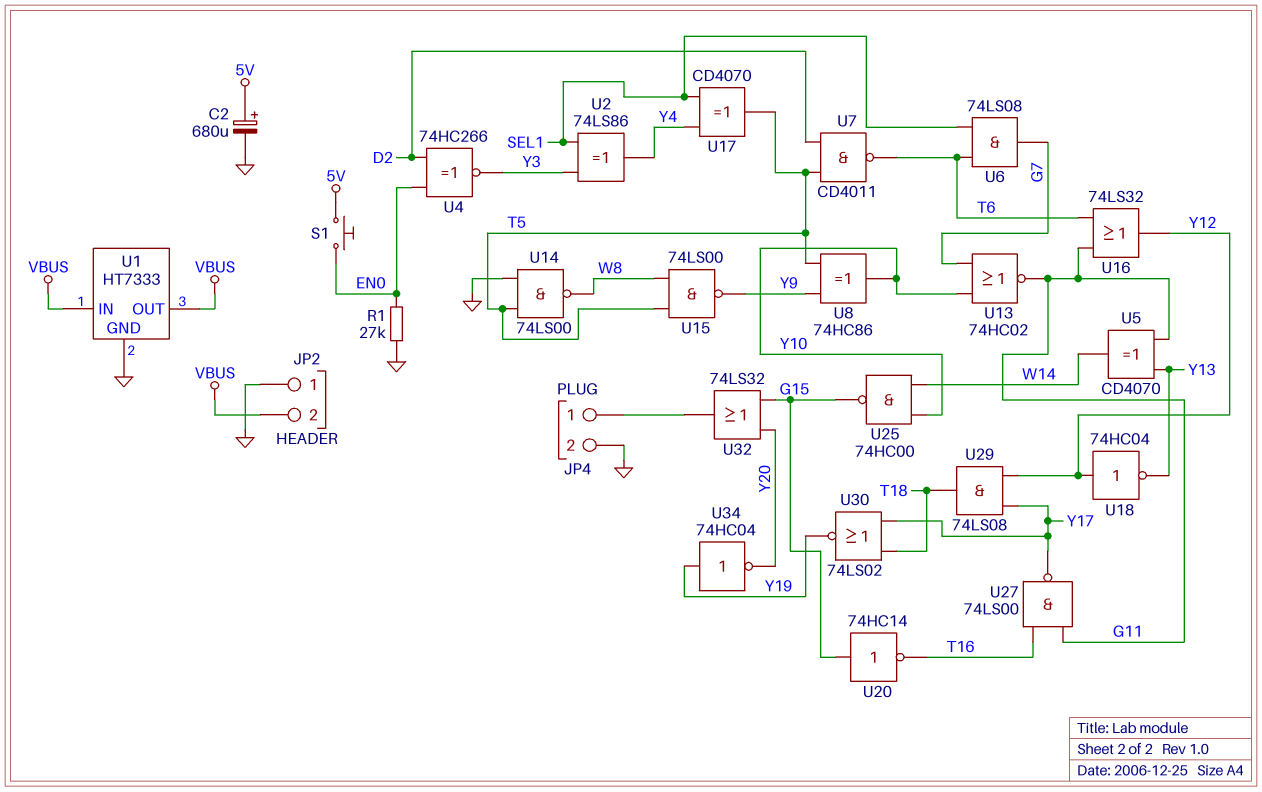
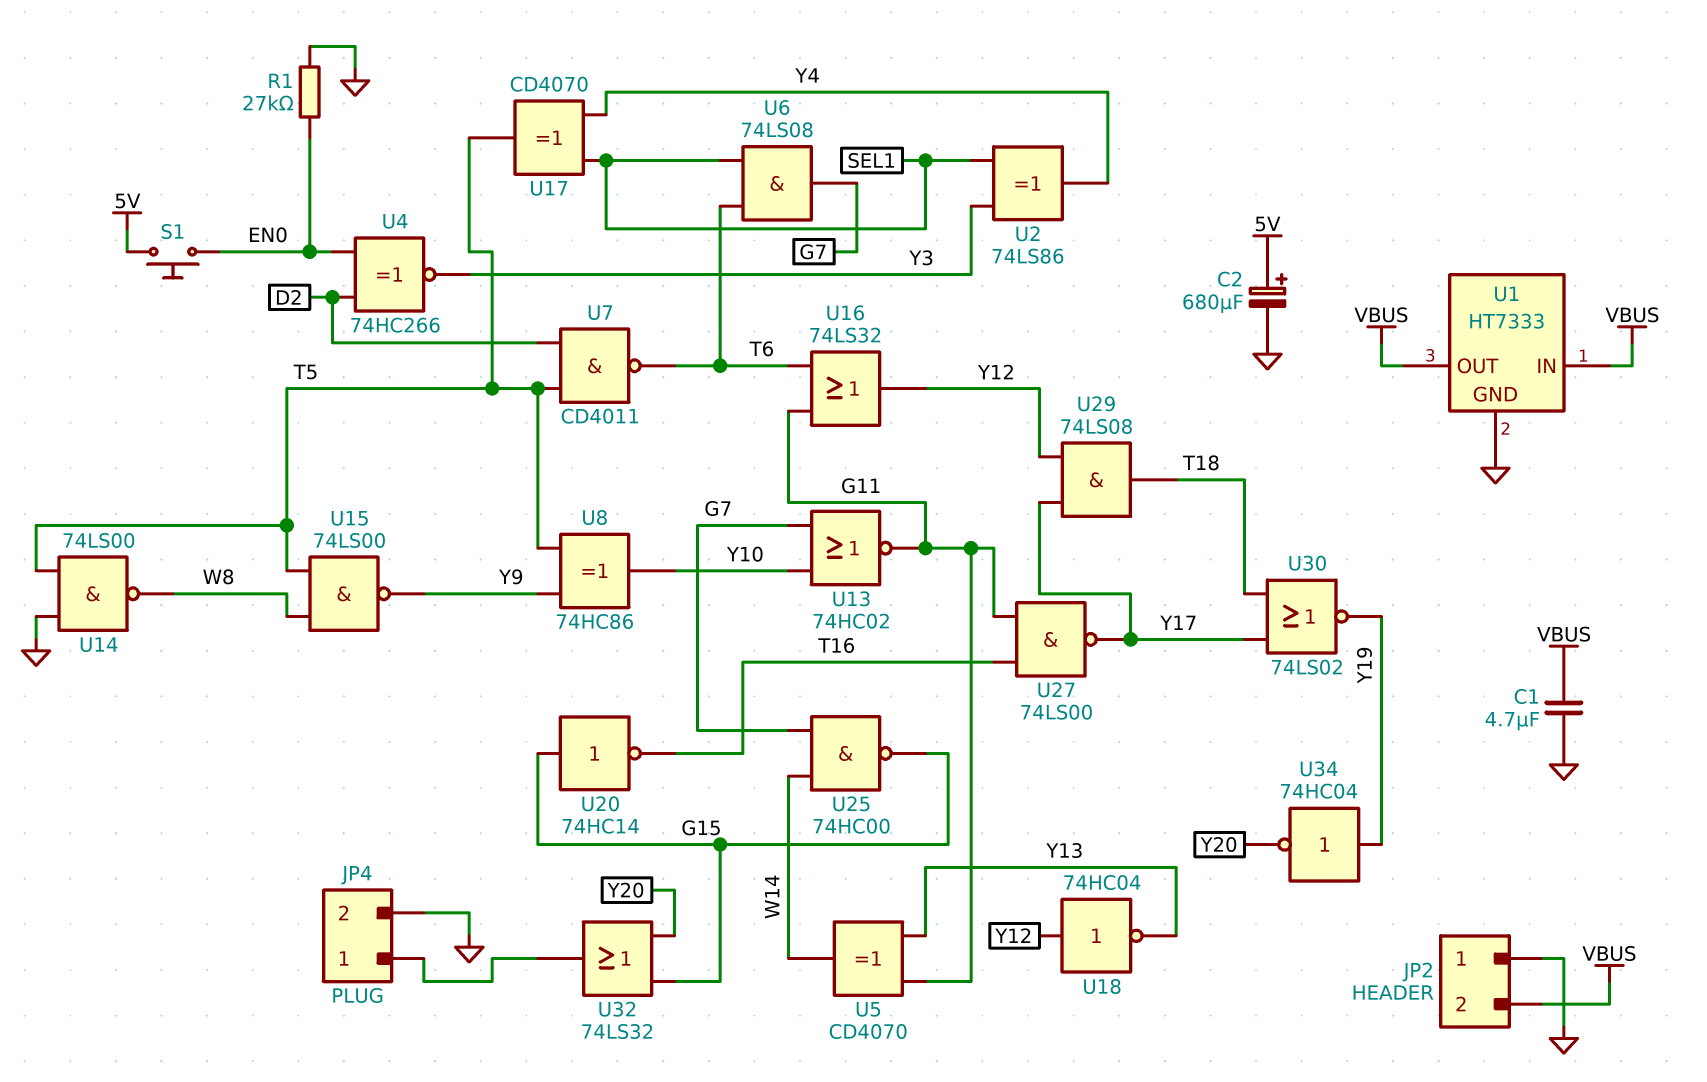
C1: none -> 4.7uF (GND, VBUS)
U25: NAND 74HC00 (in W14, in Y10, out G15) -> NAND 74HC00 (in G7, in W14, out G15)

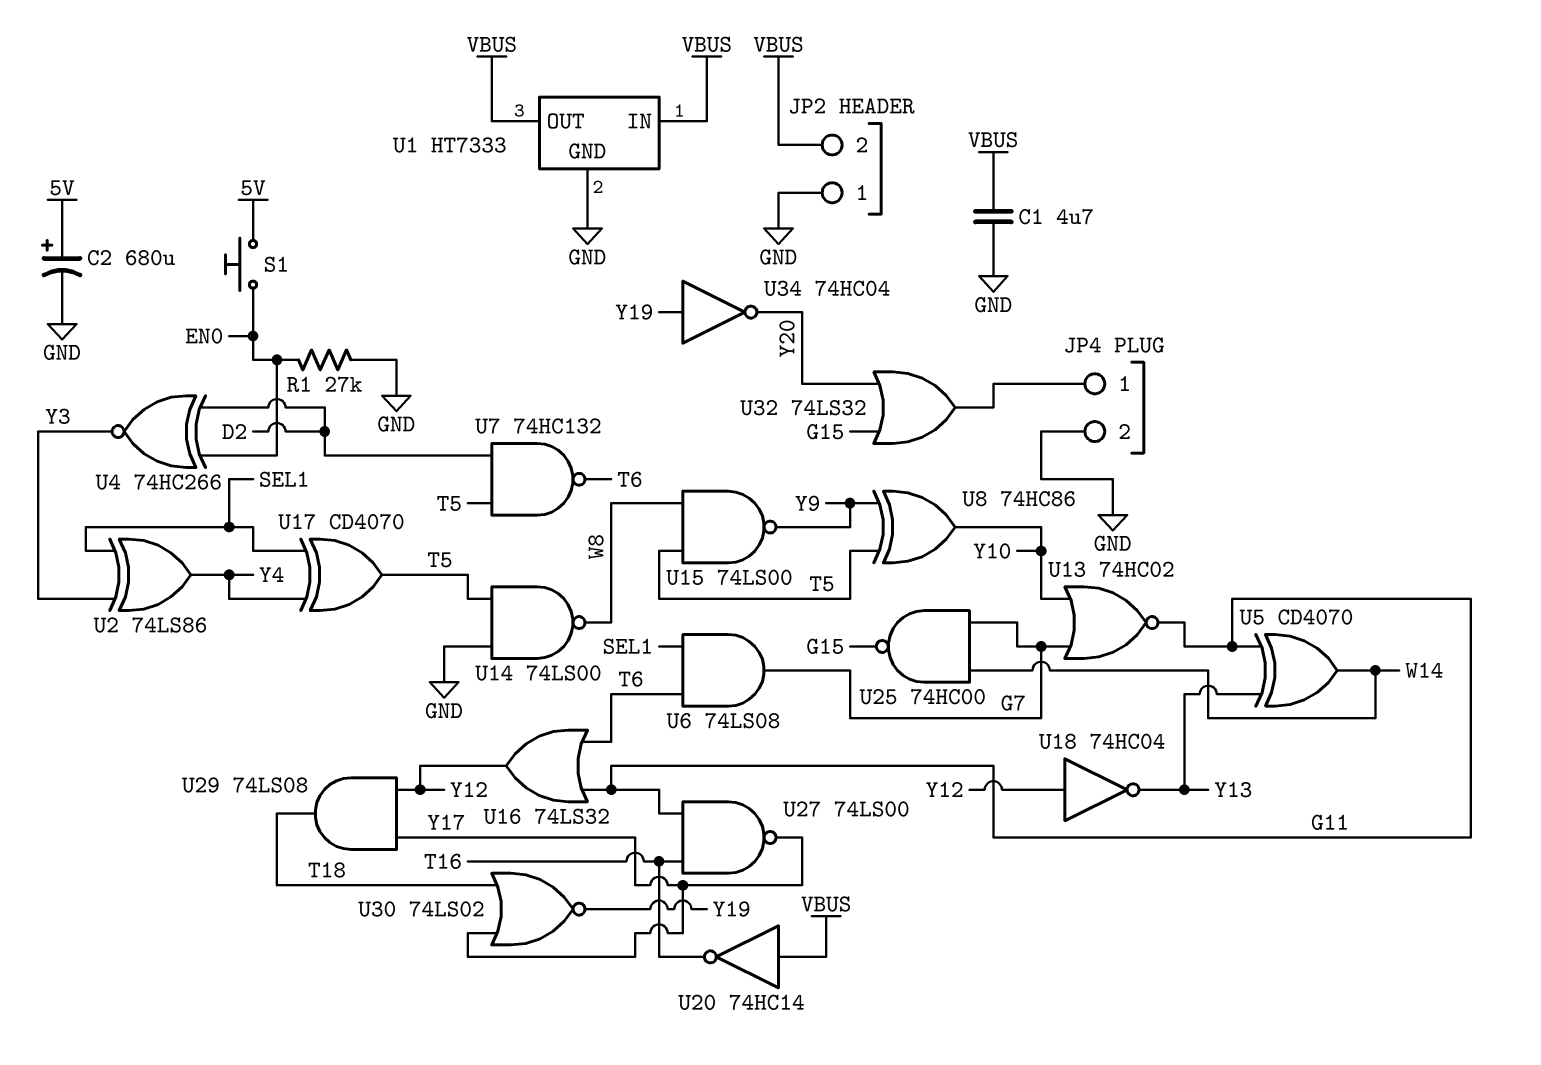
U7: NAND CD4011 (in D2, in T5, out T6) -> NAND 74HC132 (in D2, in T5, out T6)
U20: NOT 74HC14 (in G15, out T16) -> NOT 74HC14 (in VBUS, out T16)

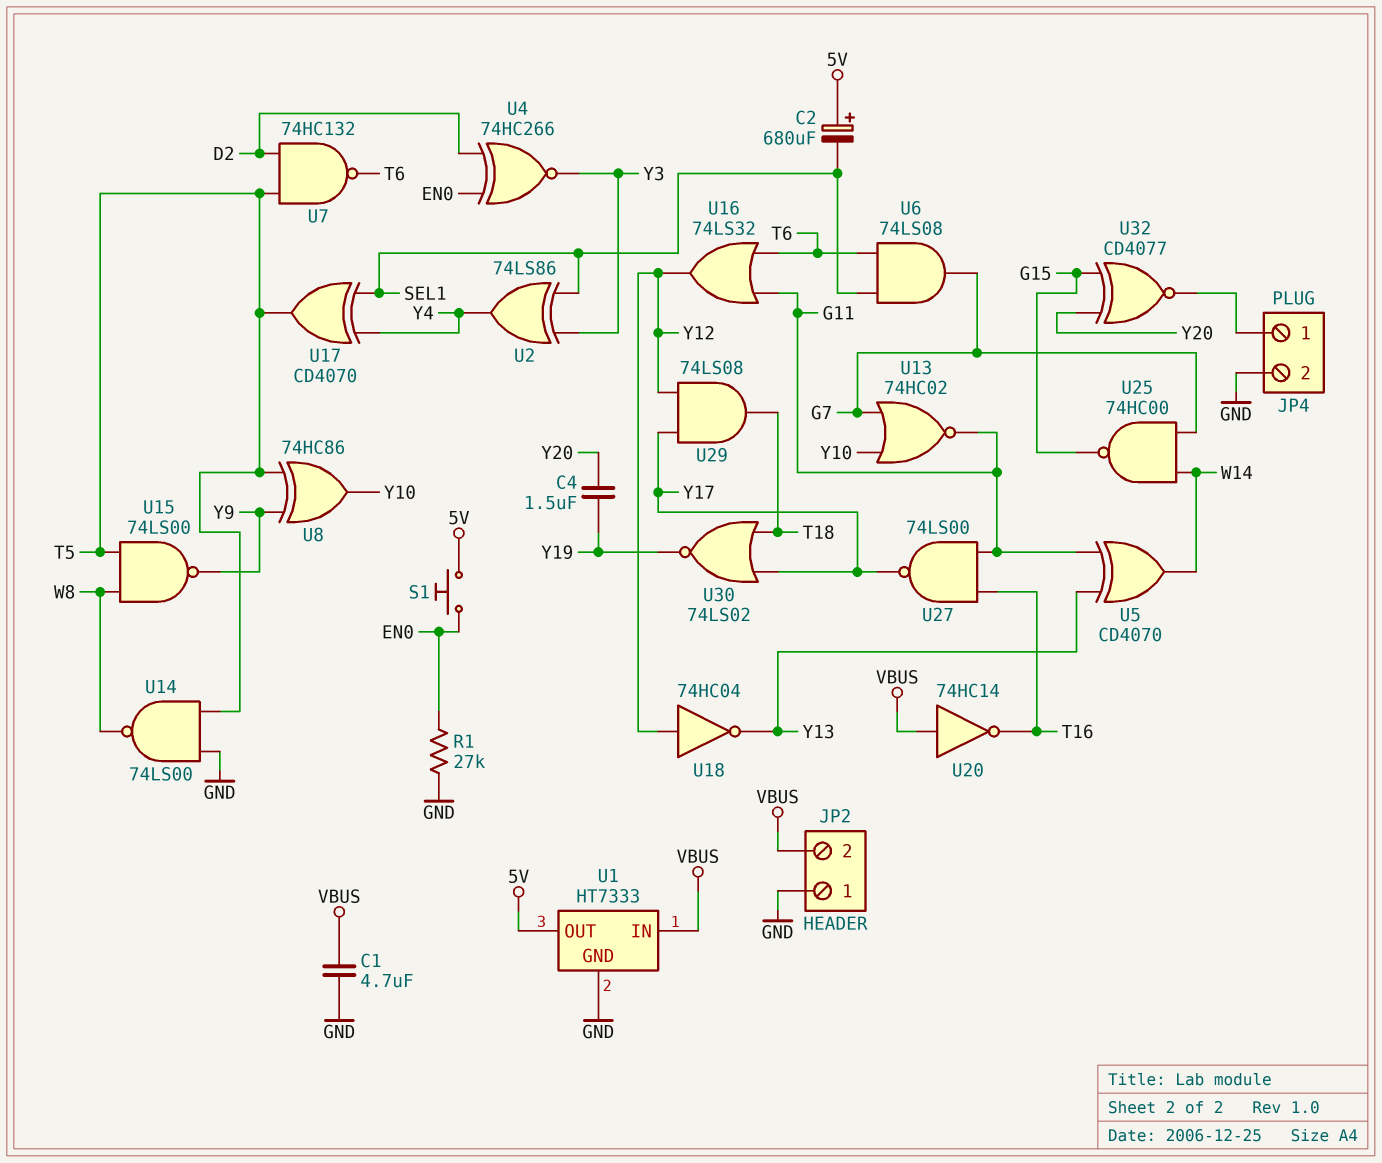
C2: 680uF (plus 5V, minus GND) -> 680uF (plus 5V, minus SEL1)
C4: none -> 1.5uF (Y19, Y20)
U1 pin OUT: VBUS -> 5V
U32: OR 74LS32 (in G15, in Y20, out JP4/1) -> XNOR CD4077 (in G15, in Y20, out JP4/1)
U34: NOT 74HC04 (in Y19, out Y20) -> none

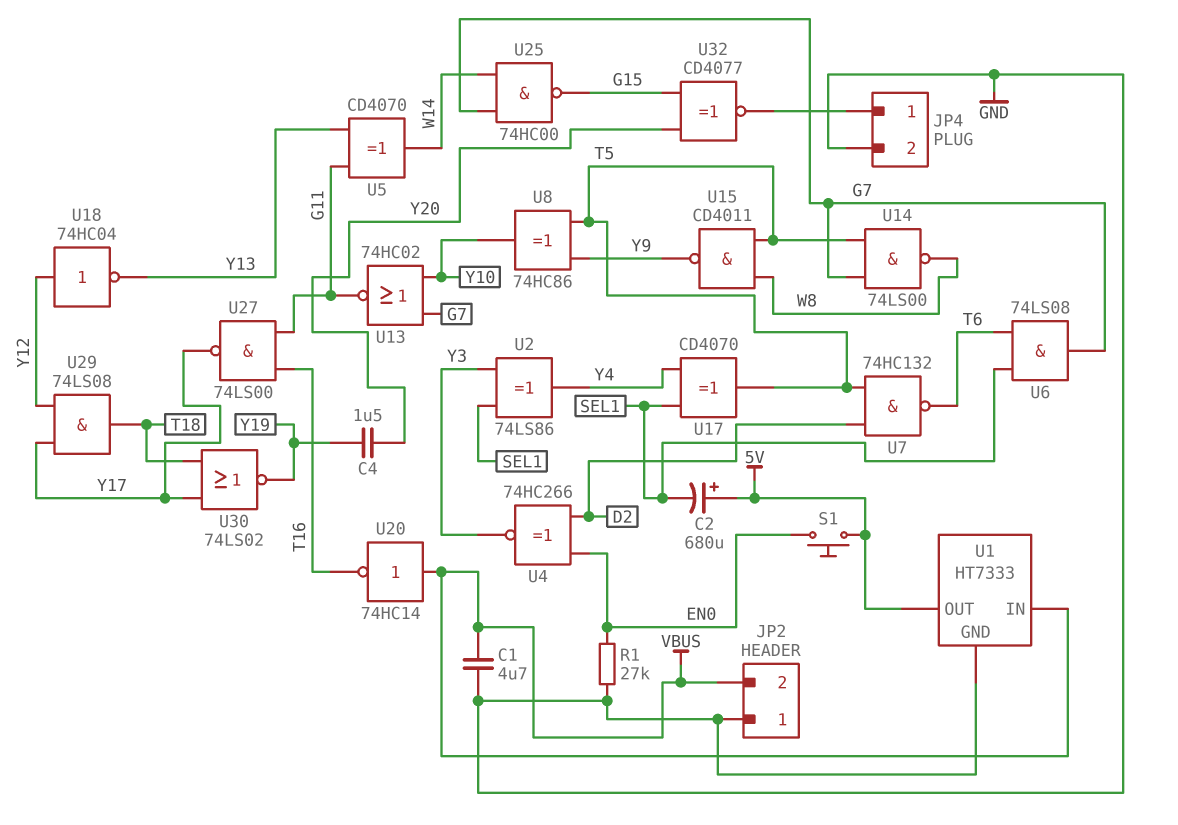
U14: NAND 74LS00 (in GND, in T5, out W8) -> NAND 74LS00 (in G7, in T5, out W8)
U15: NAND 74LS00 (in T5, in W8, out Y9) -> NAND CD4011 (in T5, in W8, out Y9)
U16: OR 74LS32 (in G11, in T6, out Y12) -> none

